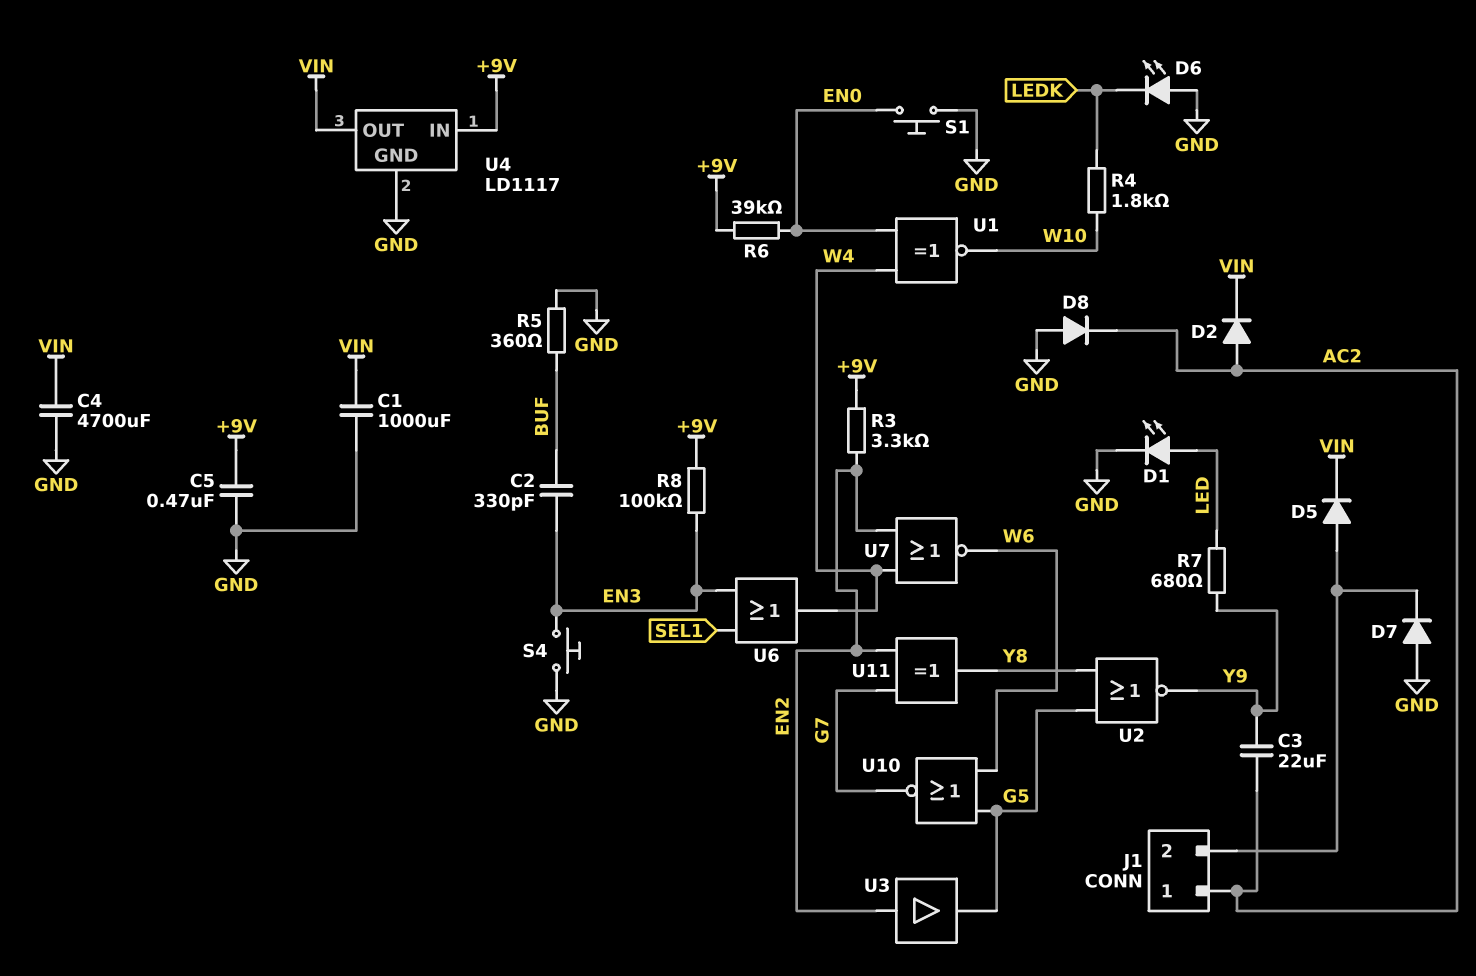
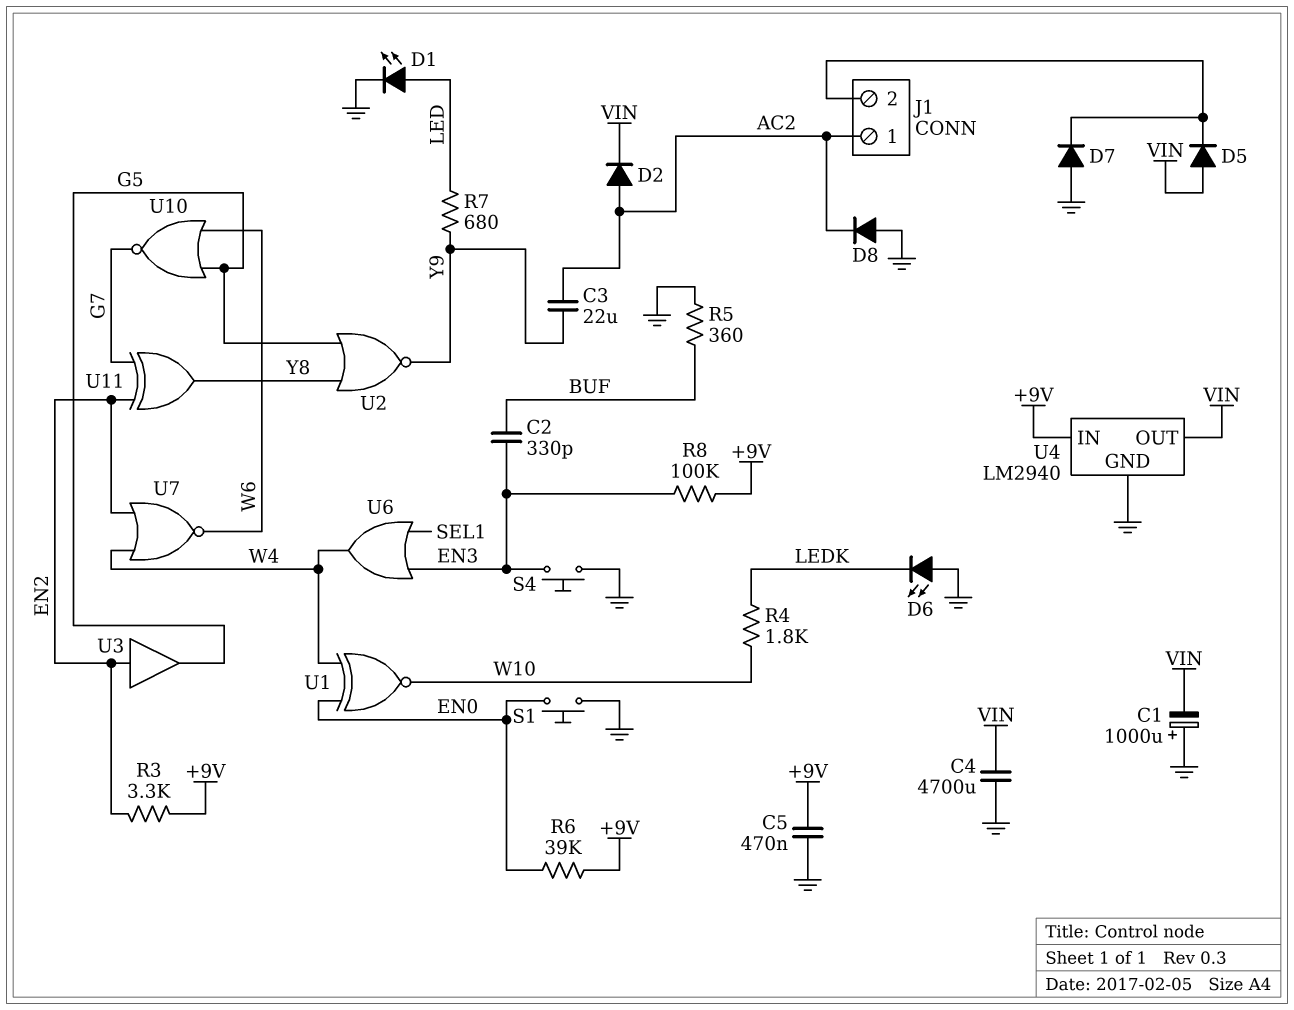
C1: 1000uF (GND, VIN) -> 1000uF (plus GND, minus VIN)
D5: diode (A J1/2, K VIN) -> diode (A VIN, K J1/2)
U4: LD1117 -> LM2940

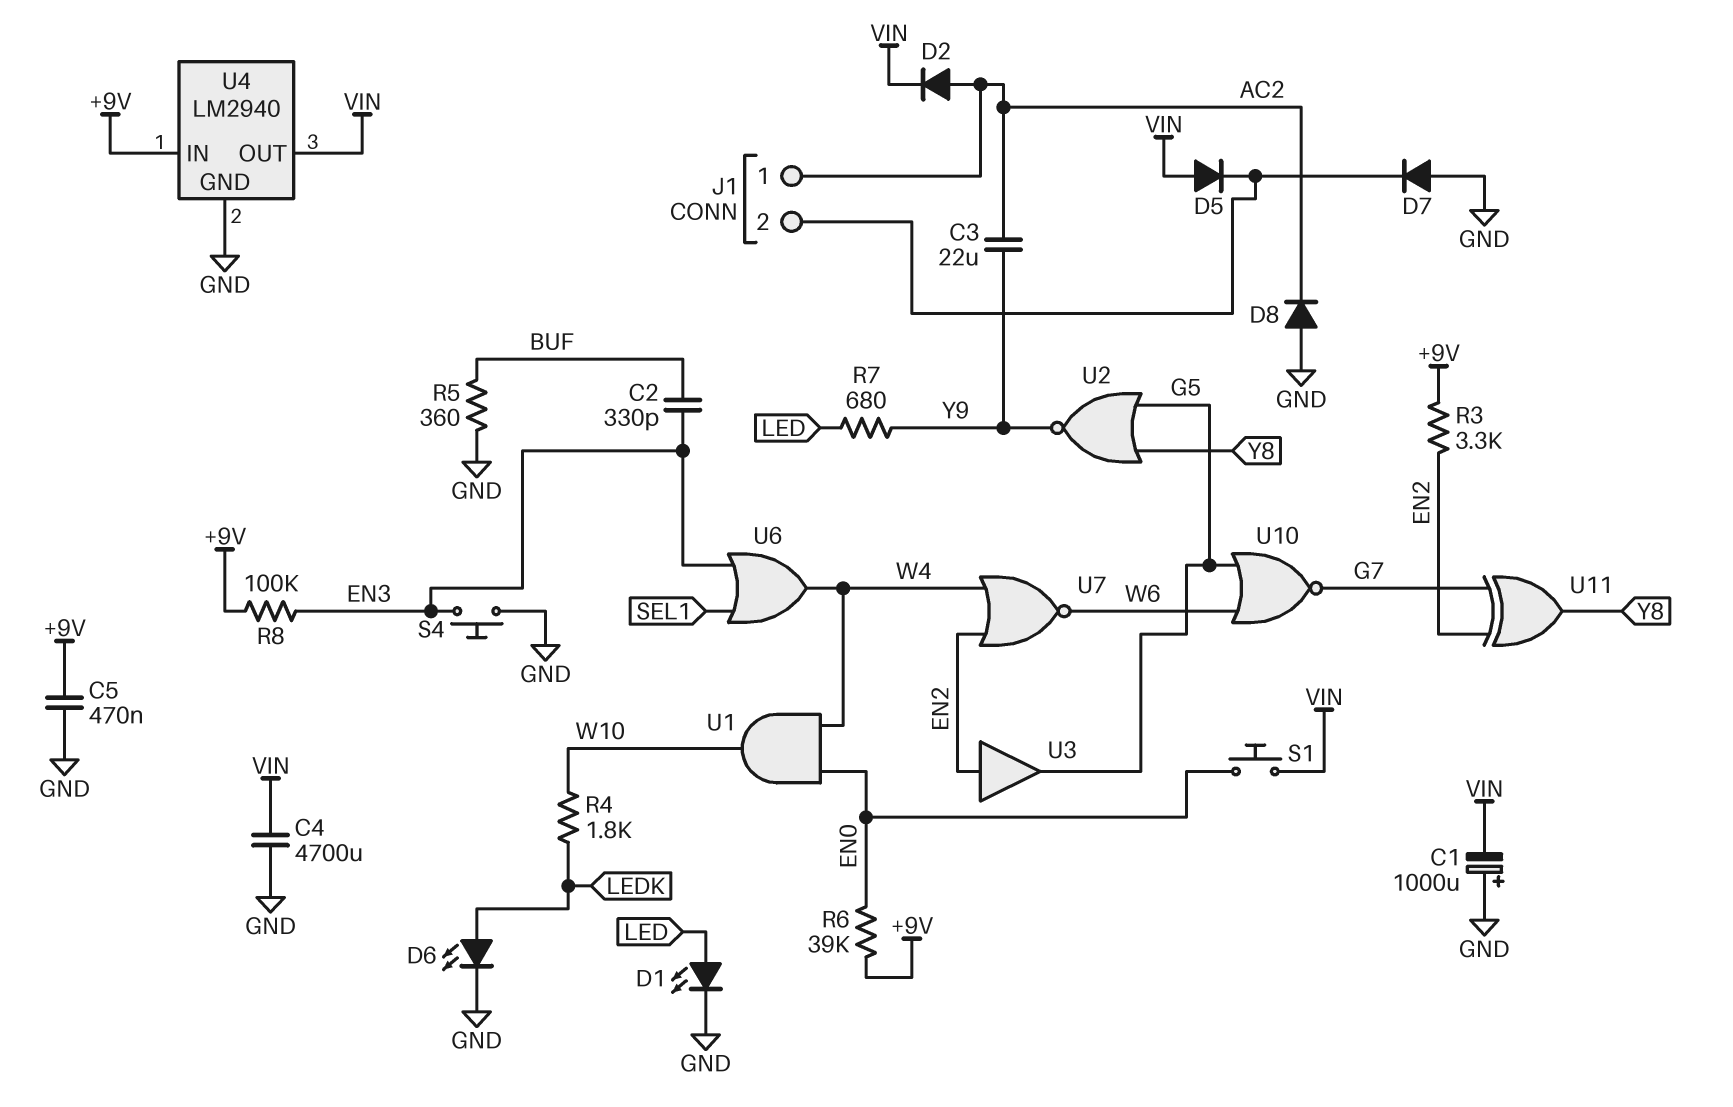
D6: LED (A GND, K LEDK) -> LED (A LEDK, K GND)
S1: button (EN0, GND) -> button (EN0, VIN)
U1: XNOR (in EN0, in W4, out W10) -> AND (in EN0, in W4, out W10)

